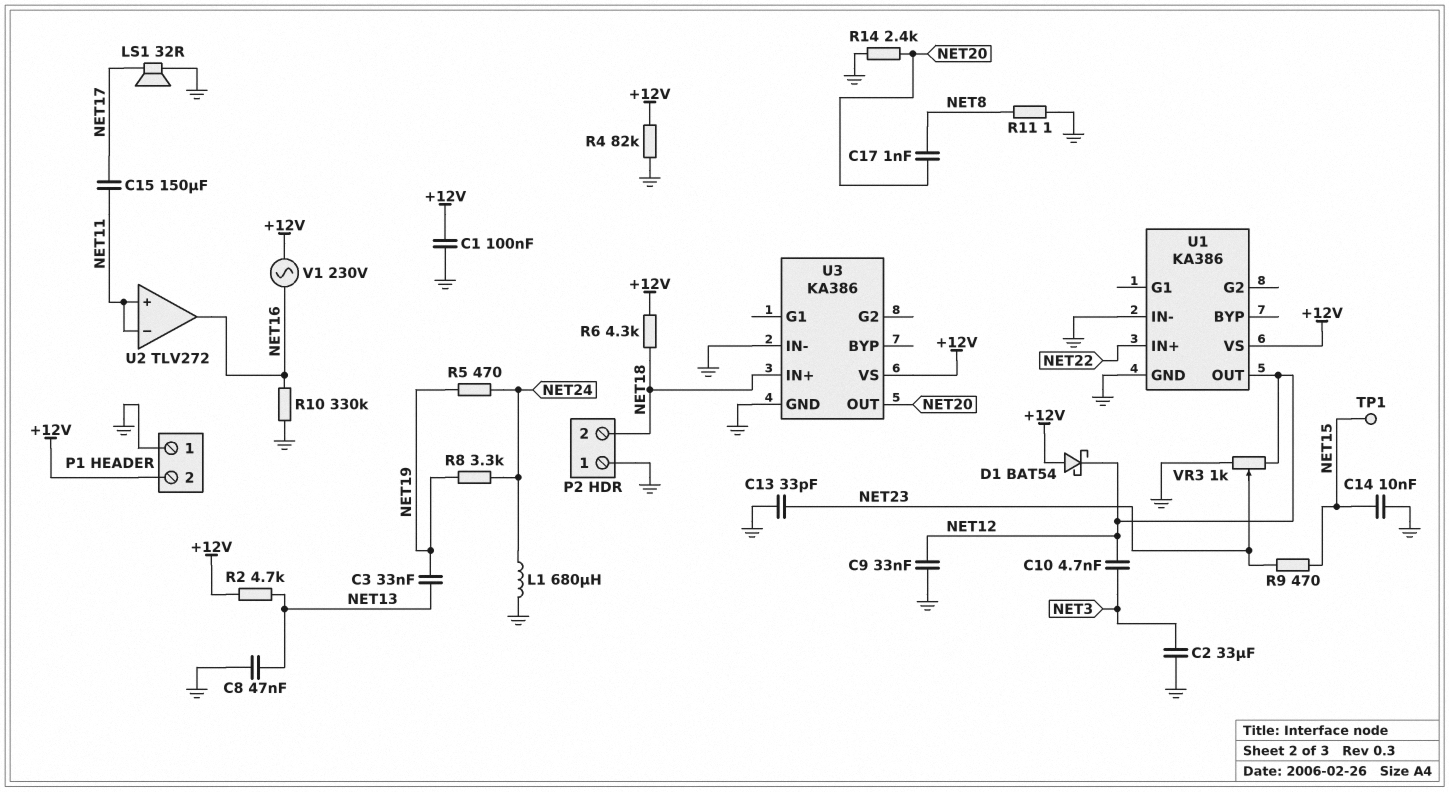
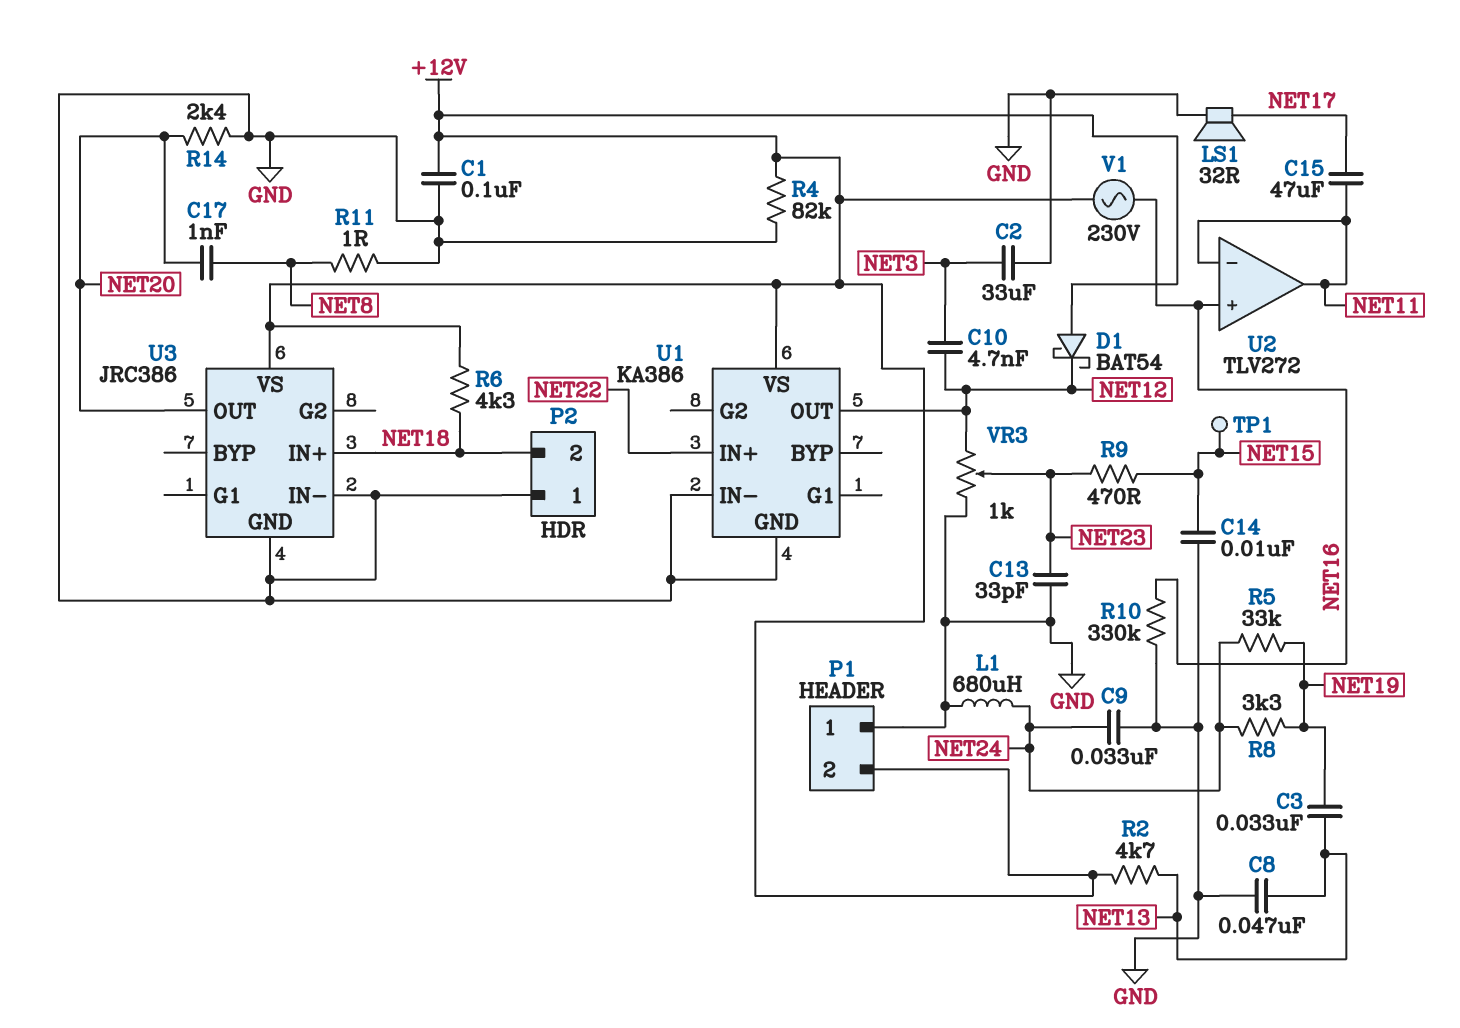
C9: 33nF (GND, NET12) -> 33nF (GND, NET24)
C15: 150uF (NET11, NET17) -> 47uF (NET11, NET17)
R5: 470 (NET19, NET24) -> 33k (NET19, NET24)
U2 pin in+: NET11 -> NET16
U2 pin out: NET16 -> NET11
U3: KA386 -> JRC386

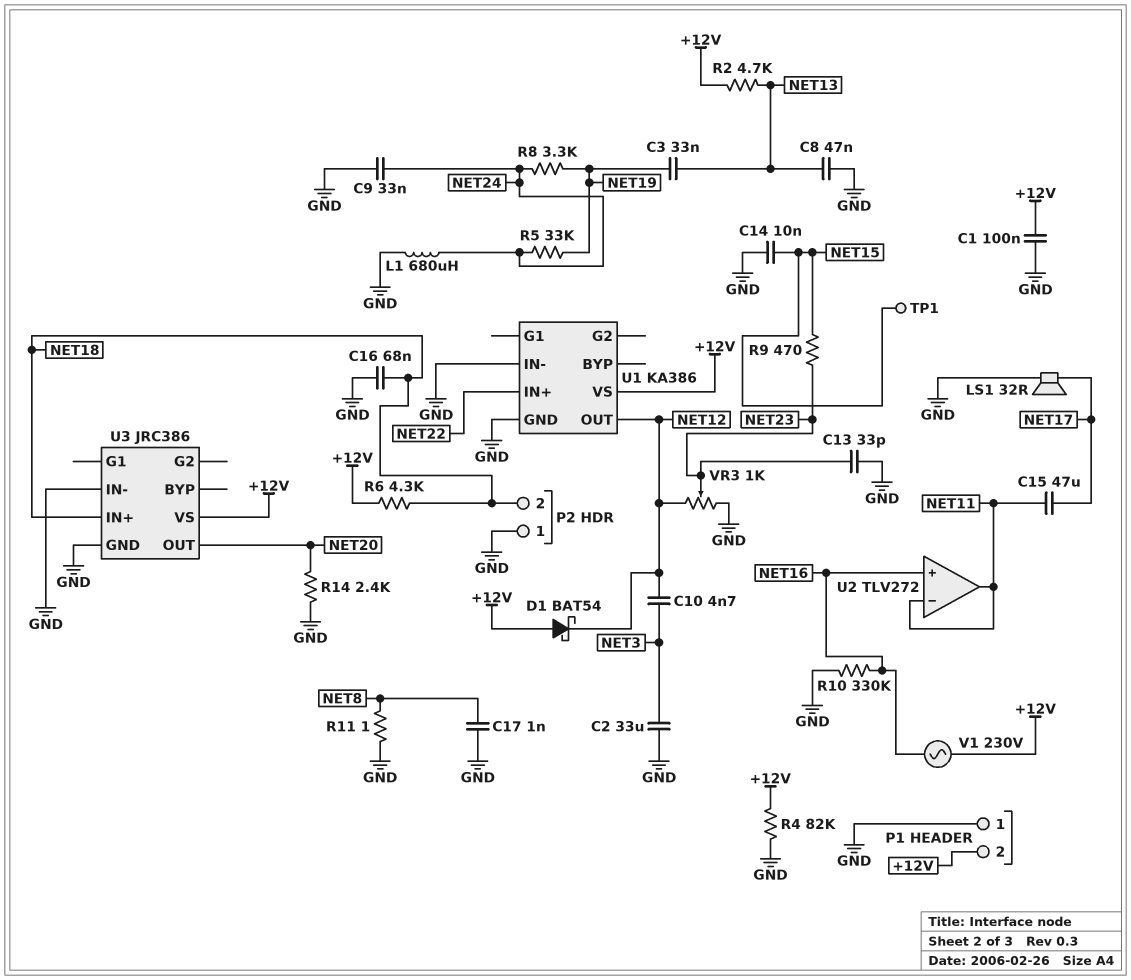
C16: none -> 68nF (GND, NET18)
C17: 1nF (NET8, NET20) -> 1nF (GND, NET8)

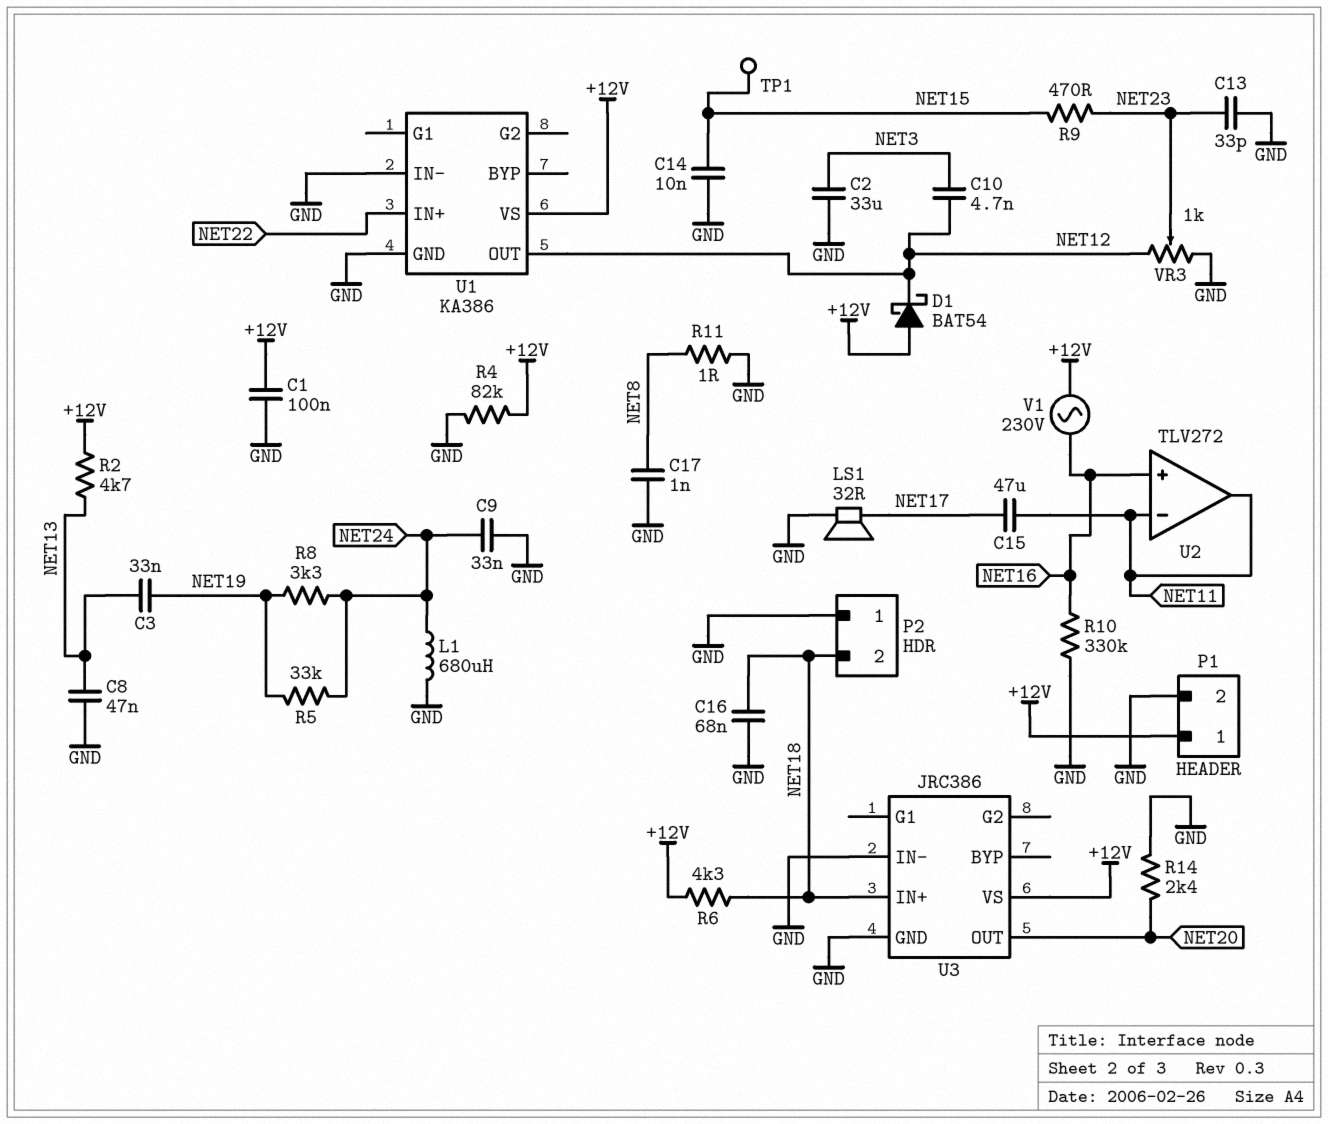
P1 pin 1: GND -> +12V
P1 pin 2: +12V -> GND

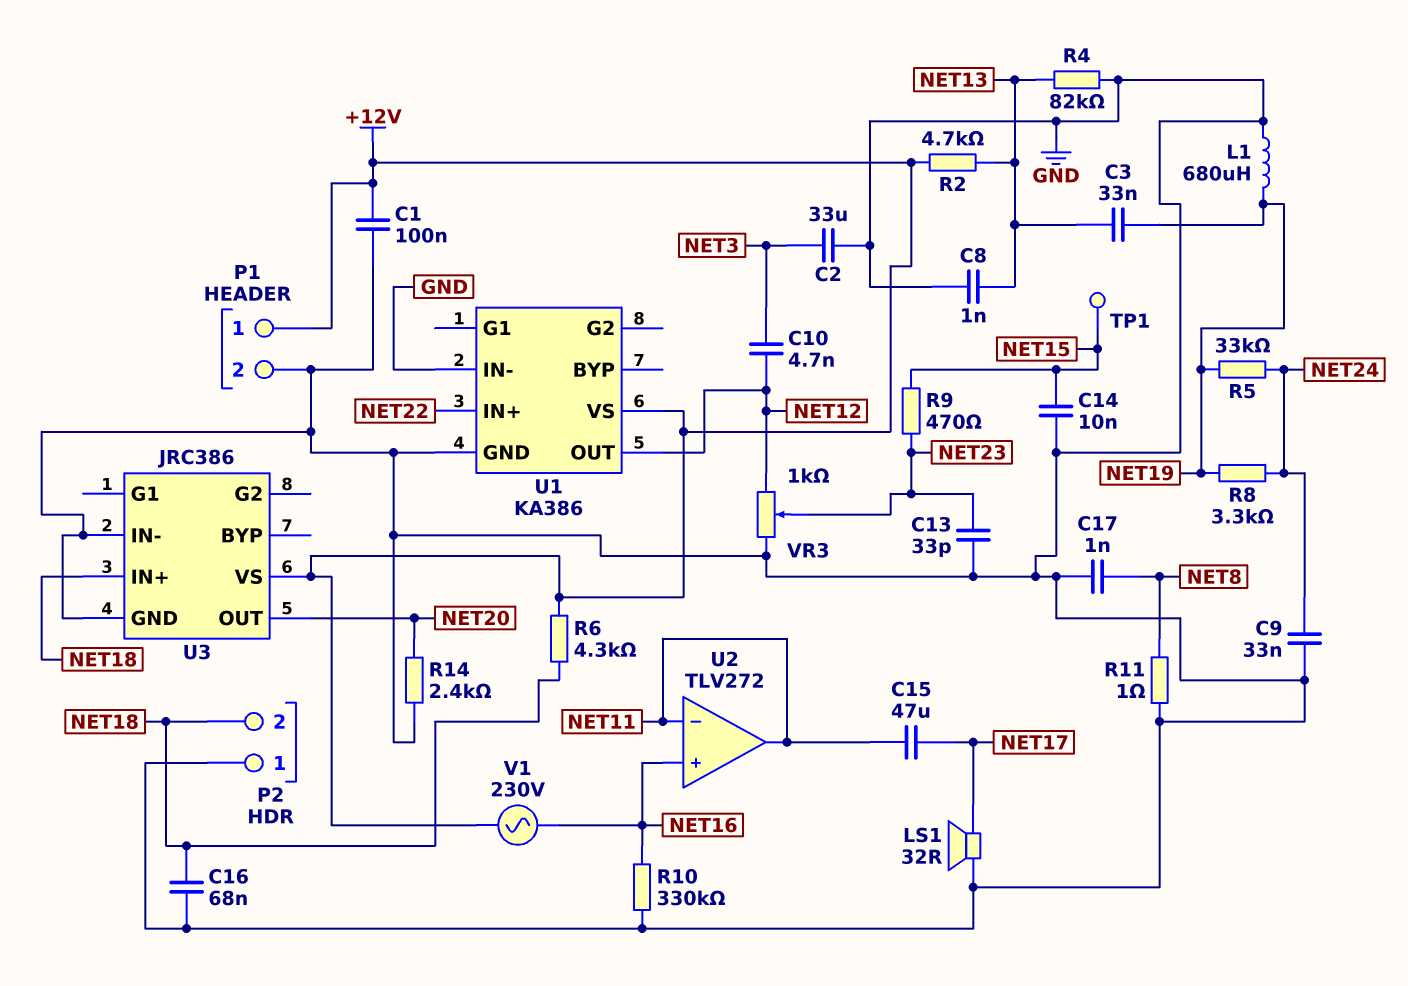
C8: 47nF (GND, NET13) -> 1nF (GND, NET13)
D1: schottky BAT54 (A +12V, K NET12) -> none
L1: 680uH (GND, NET24) -> 680uH (GND, NET19)
R4: 82k (+12V, GND) -> 82k (GND, NET13)

